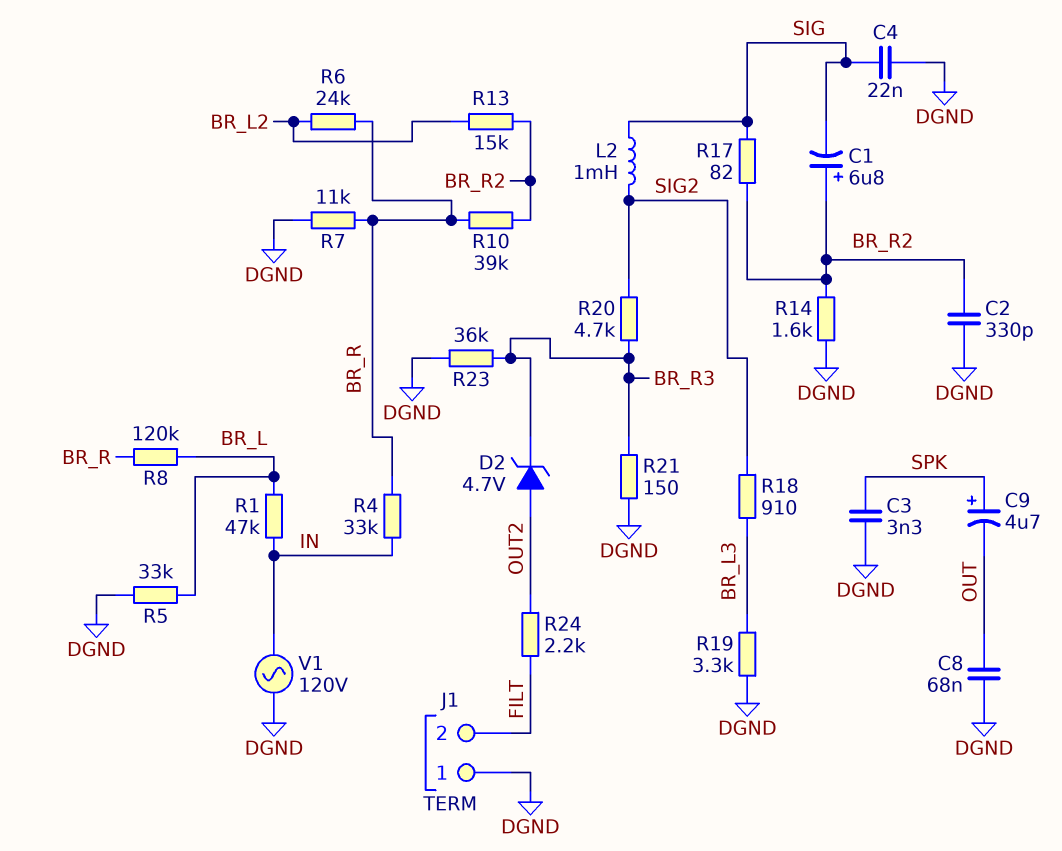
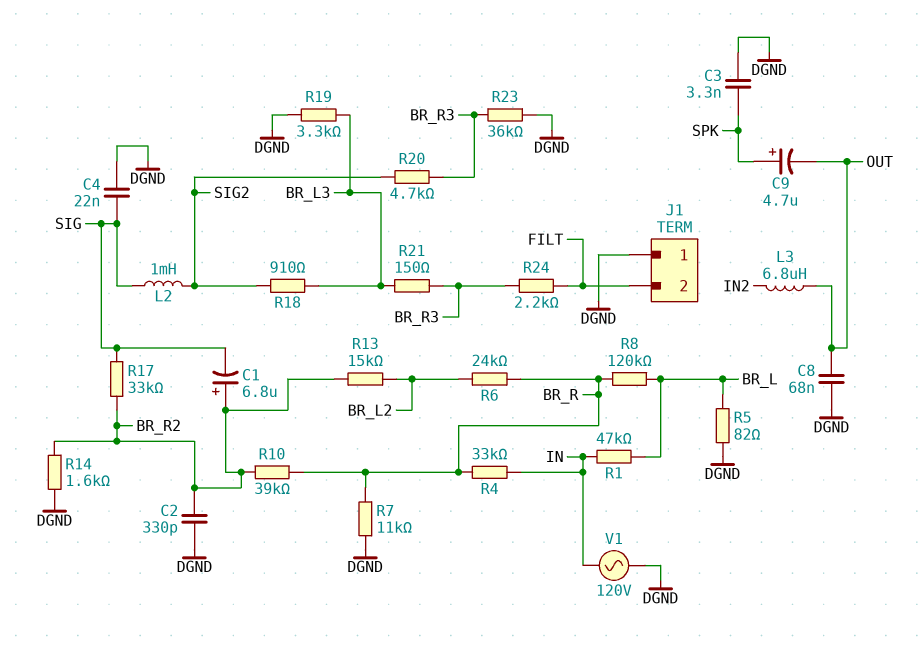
D2: zener 4.7V (A OUT2, K BR_R3) -> none
L3: none -> 6.8uH (IN2, OUT)
R5: 33k (BR_L, DGND) -> 82 (BR_L, DGND)
R17: 82 (BR_R2, SIG) -> 33k (BR_R2, SIG)
R21: 150 (BR_R3, DGND) -> 150 (BR_L3, BR_R3)
R24: 2.2k (FILT, OUT2) -> 2.2k (BR_R3, FILT)

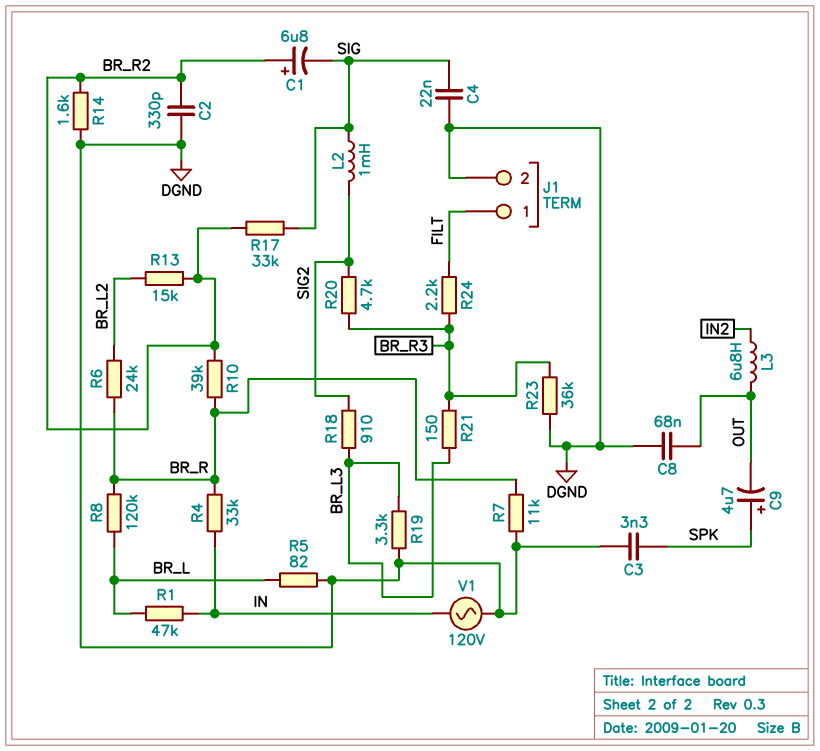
J1 pin 1: DGND -> FILT
J1 pin 2: FILT -> DGND

